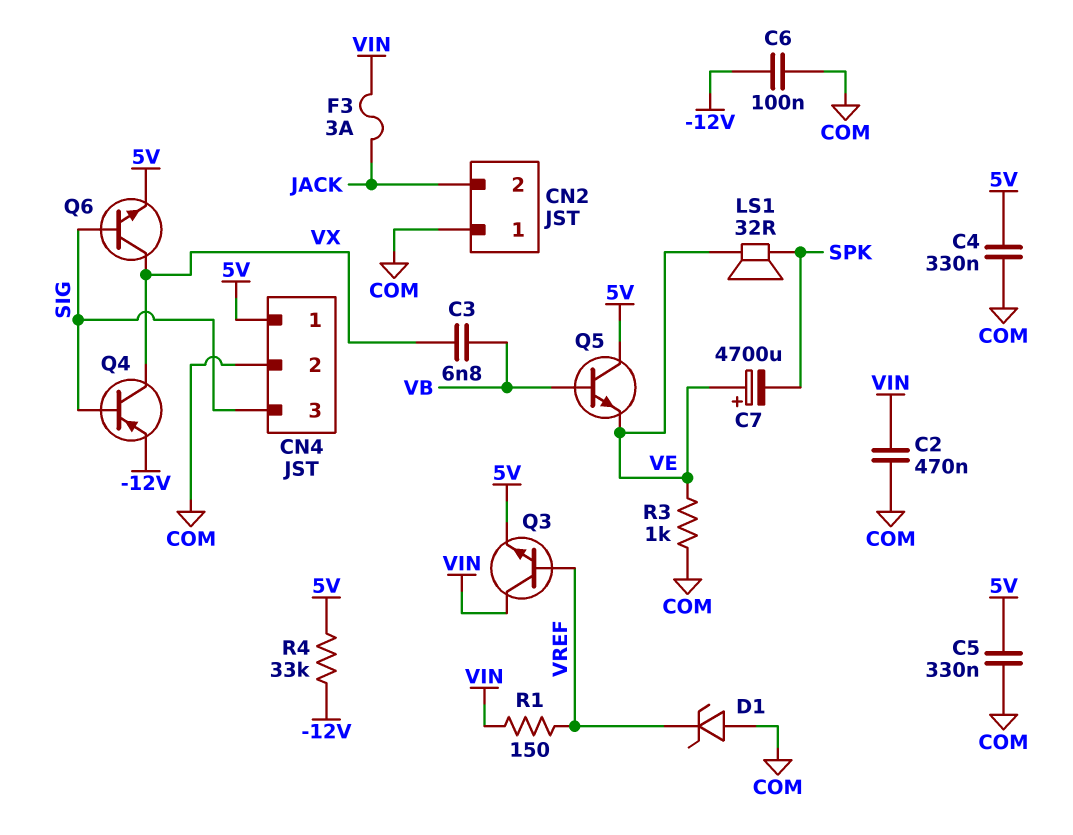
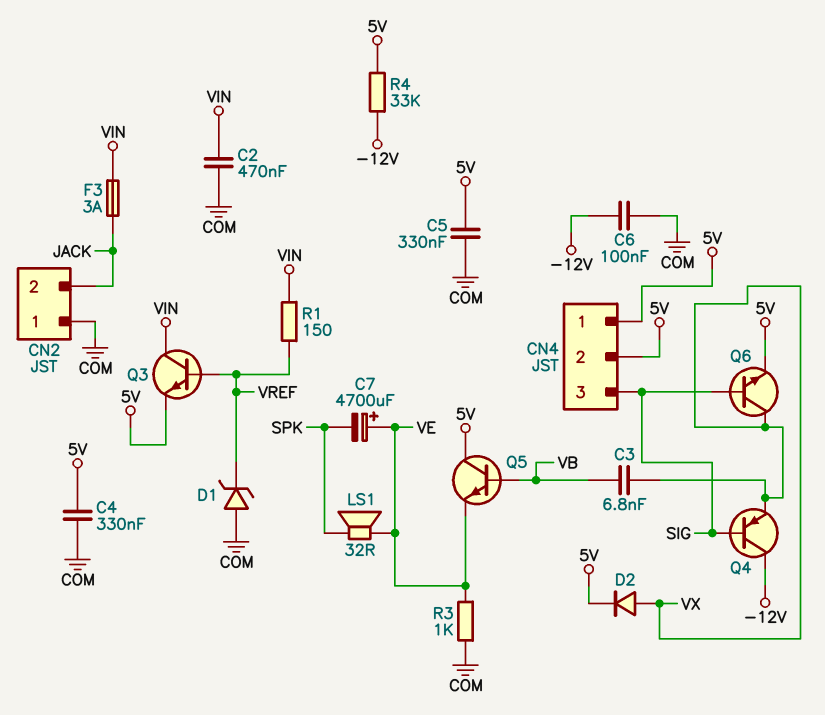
CN4 pin 2: COM -> 5V
D2: none -> diode (A VX, K 5V)
Q4: PNP (B SIG, C VX, E -12V) -> PNP (B SIG, C -12V, E VX)

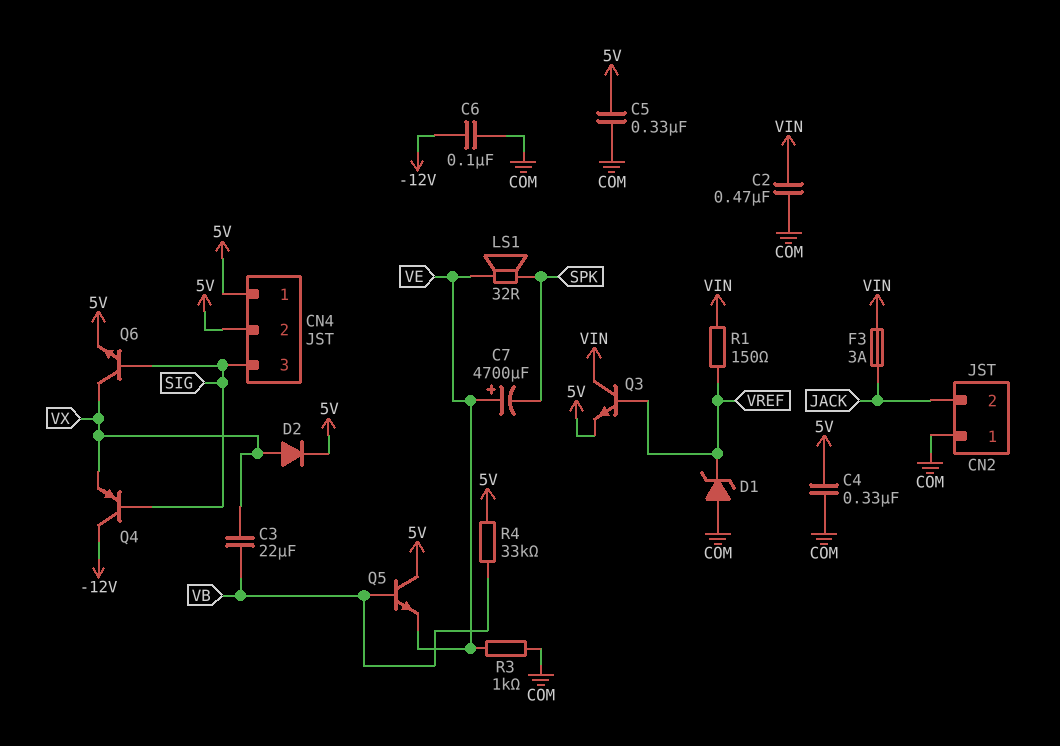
C3: 6.8nF (VB, VX) -> 22uF (VB, VX)
R4: 33k (-12V, 5V) -> 33k (5V, VB)

